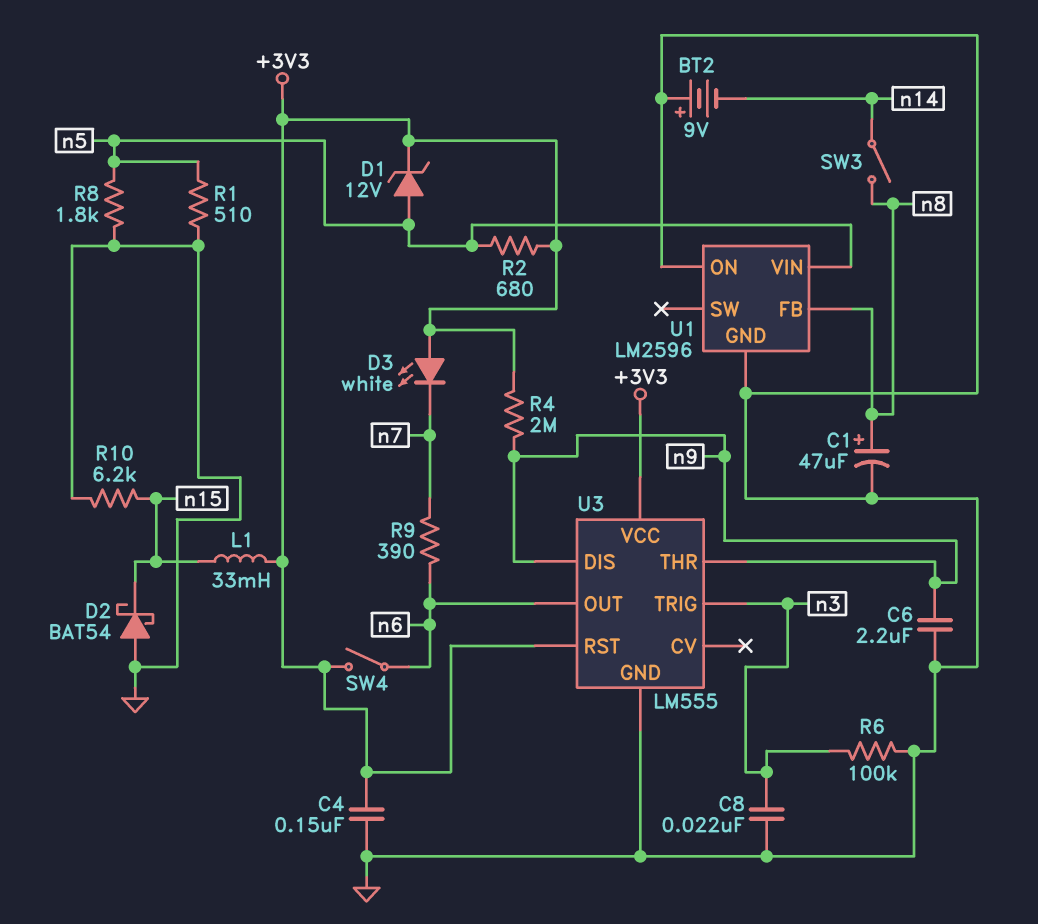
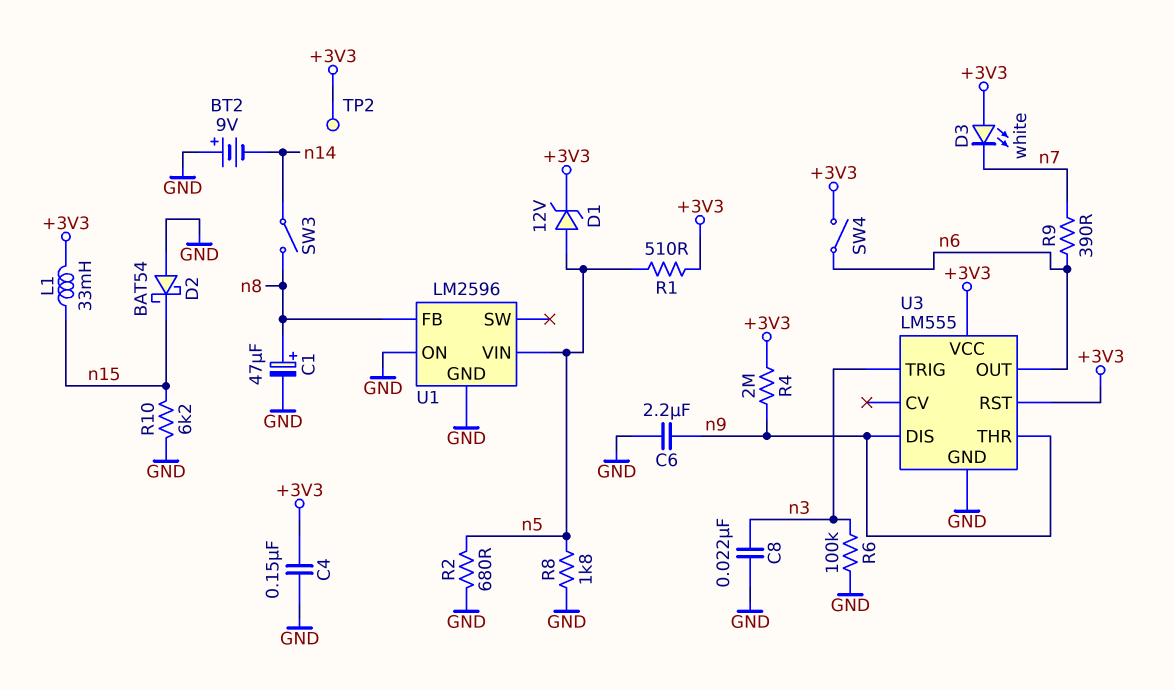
R1: 510 (GND, n5) -> 510 (+3V3, n5)
R2: 680 (+3V3, n5) -> 680 (GND, n5)
TP2: none -> test point (+3V3)

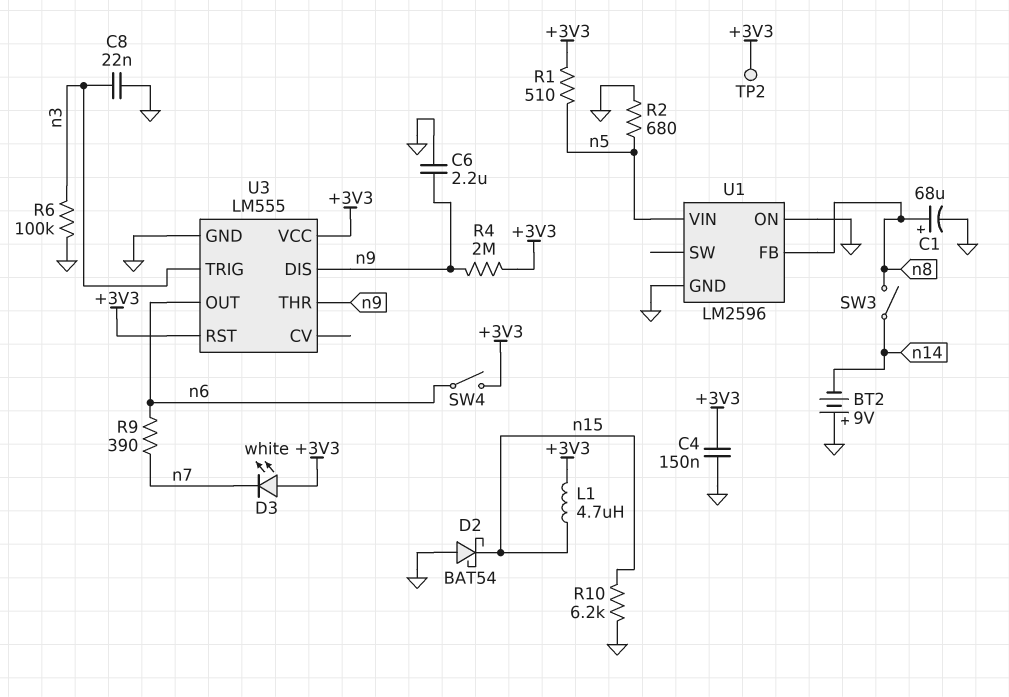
C1: 47uF (plus n8, minus GND) -> 68uF (plus n8, minus GND)
D1: zener 12V (A n5, K +3V3) -> none
L1: 33mH (+3V3, n15) -> 4.7uH (+3V3, n15)
R8: 1.8k (GND, n5) -> none

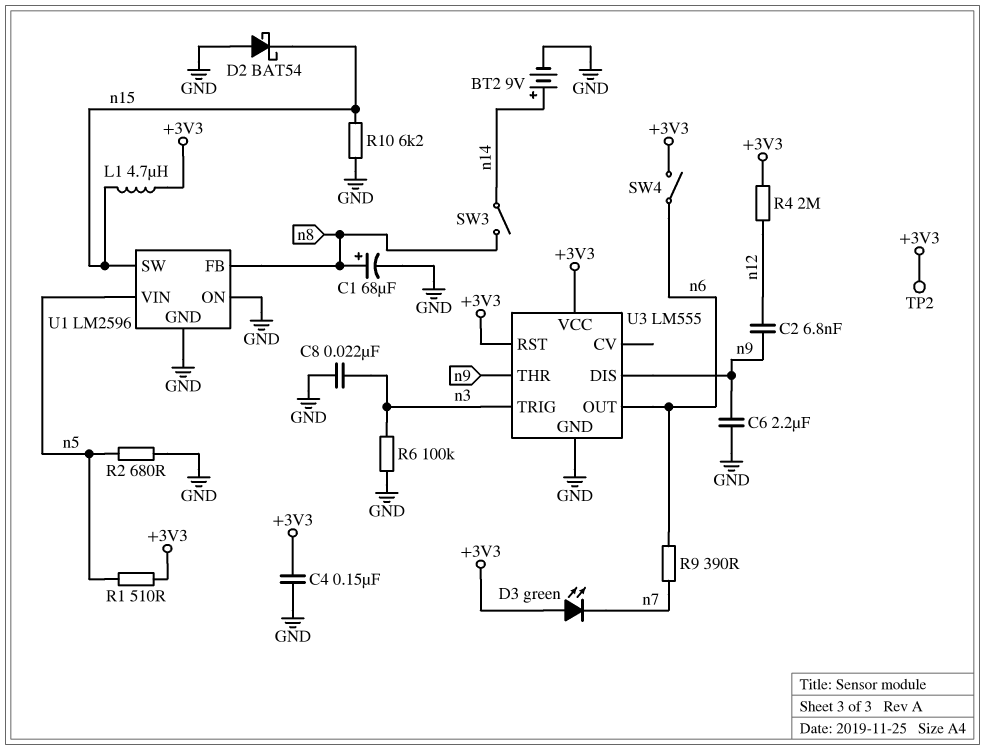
BT2: 9V (plus GND, minus n14) -> 9V (plus n14, minus GND)
C2: none -> 6.8nF (n9, n12)
D3: LED white (A +3V3, K n7) -> LED green (A +3V3, K n7)
R4: 2M (+3V3, n9) -> 2M (+3V3, n12)
U1 pin SW: none -> n15

